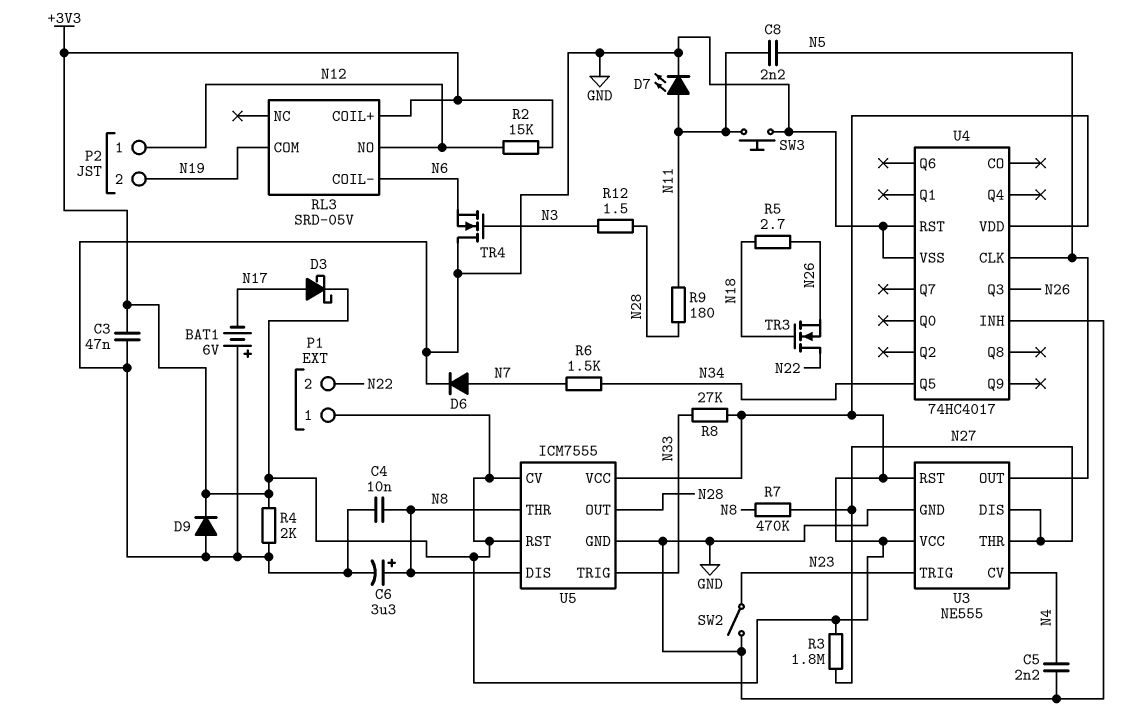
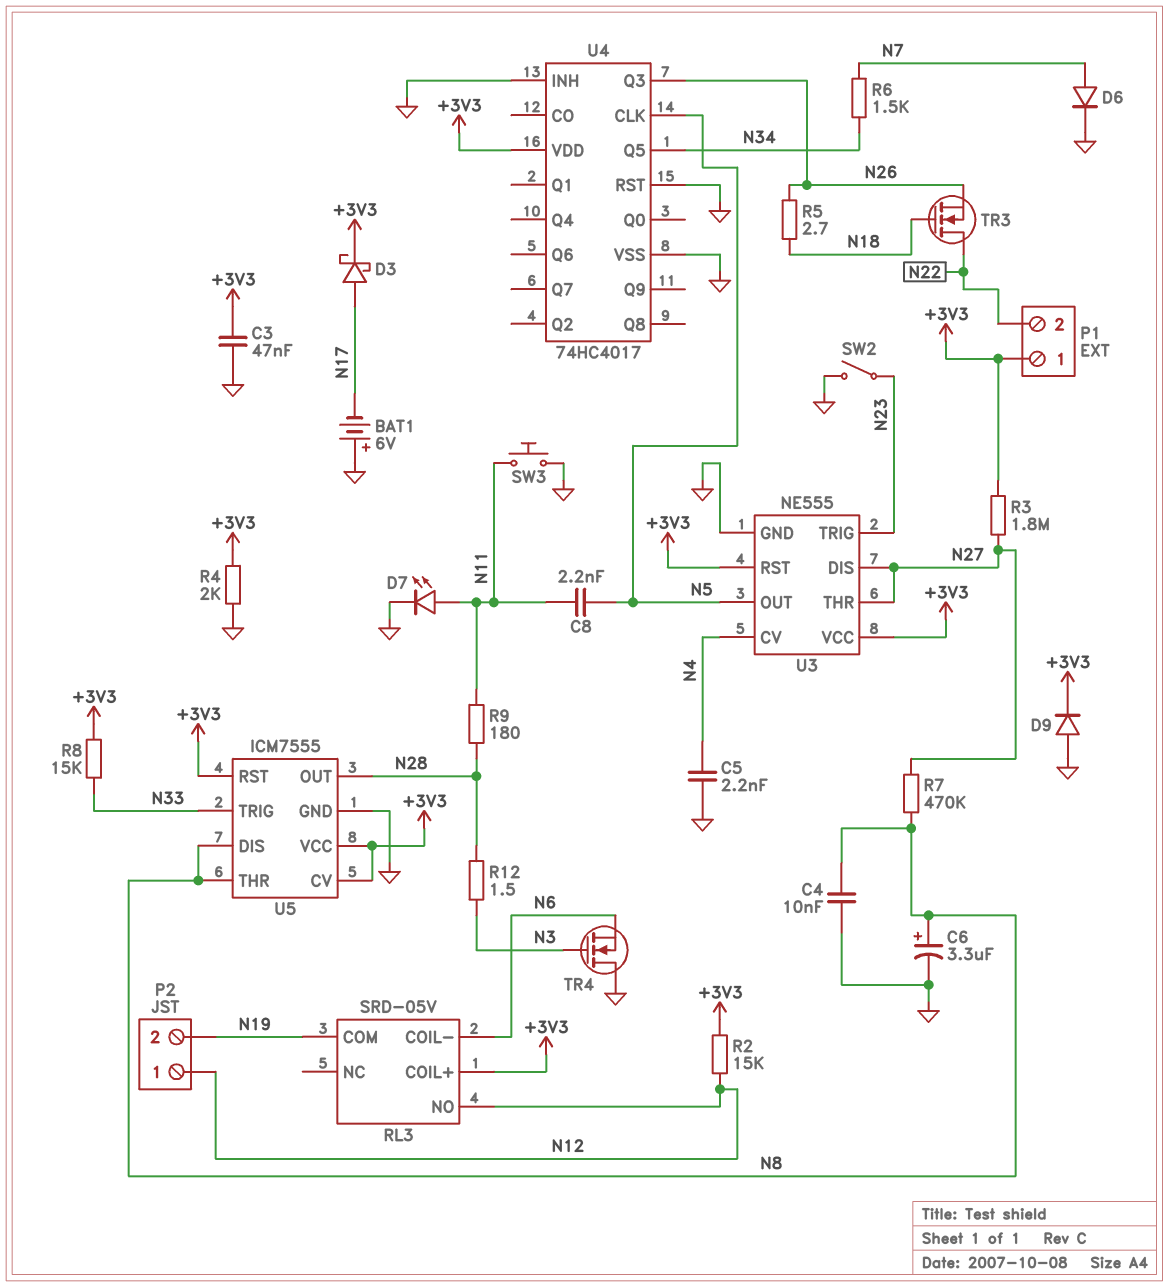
R8: 27k (+3V3, N33) -> 15k (+3V3, N33)

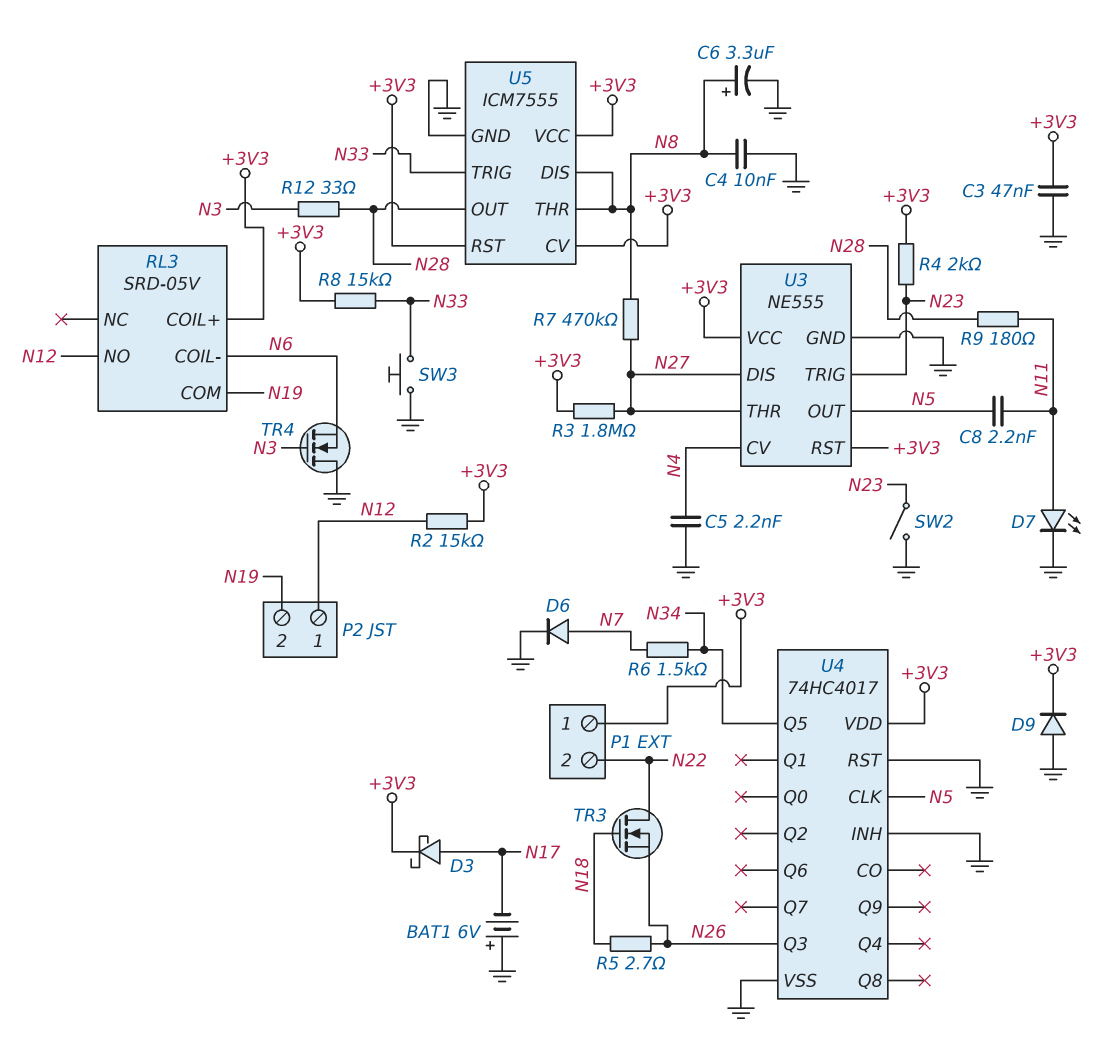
R4: 2k (+3V3, GND) -> 2k (+3V3, N23)
R12: 1.5 (N3, N28) -> 33 (N3, N28)
SW3: button (GND, N11) -> button (GND, N33)

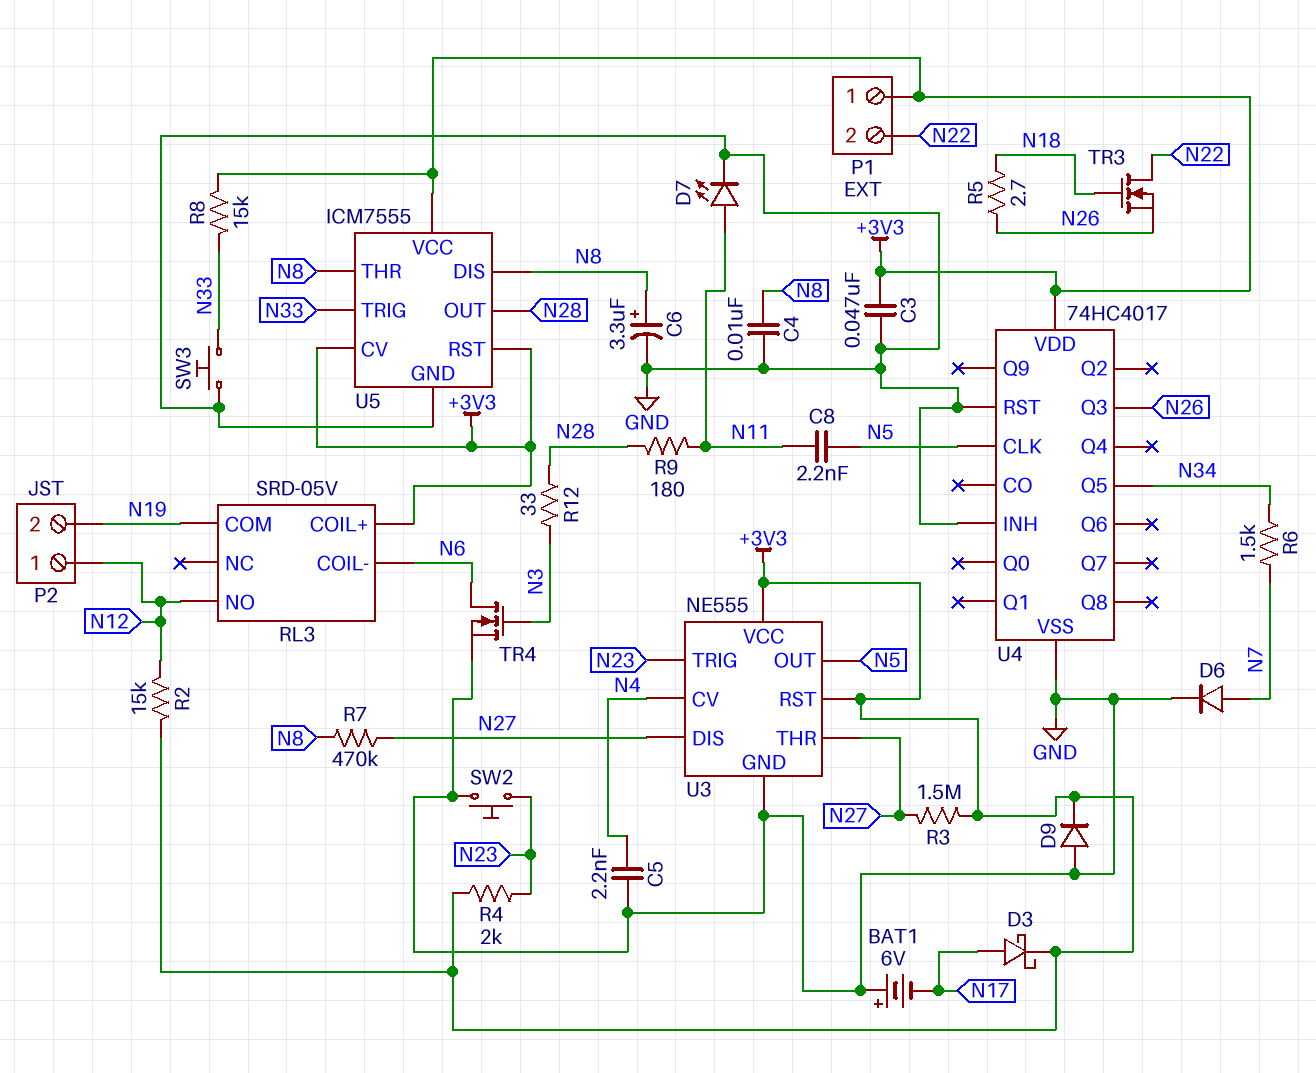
R3: 1.8M (+3V3, N27) -> 1.5M (+3V3, N27)
SW2: switch (GND, N23) -> button (GND, N23)
TR4: NMOS (G N3, D GND, S N6) -> NMOS (G N3, D N6, S GND)

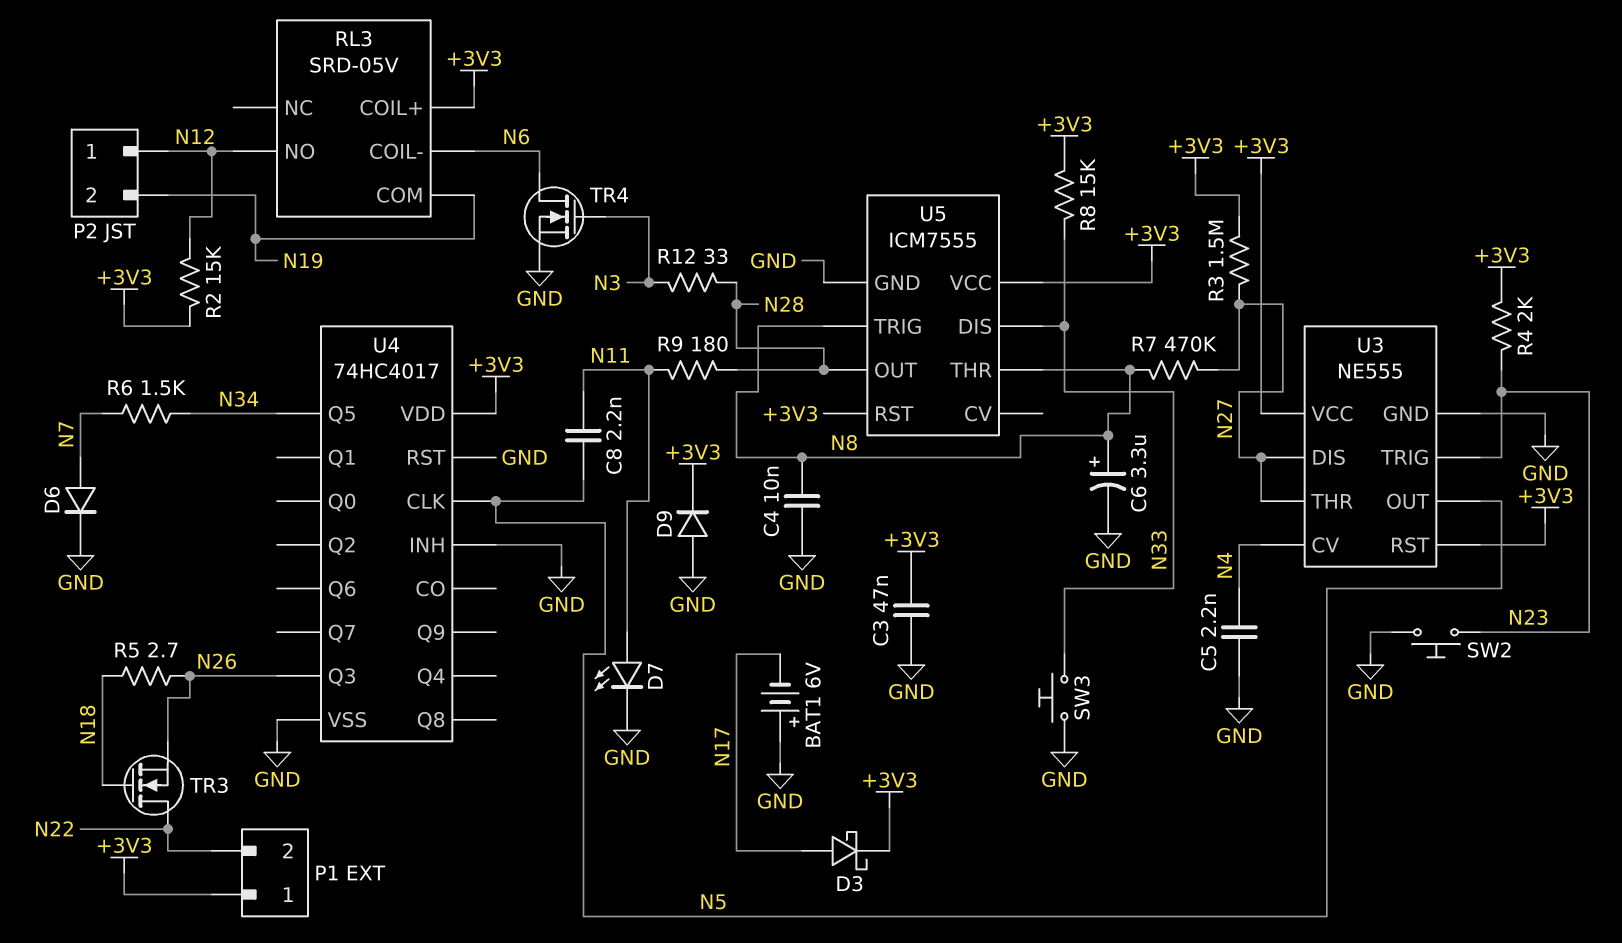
U5 pin CV: +3V3 -> none
U5 pin DIS: N8 -> N33
U5 pin TRIG: N33 -> N8

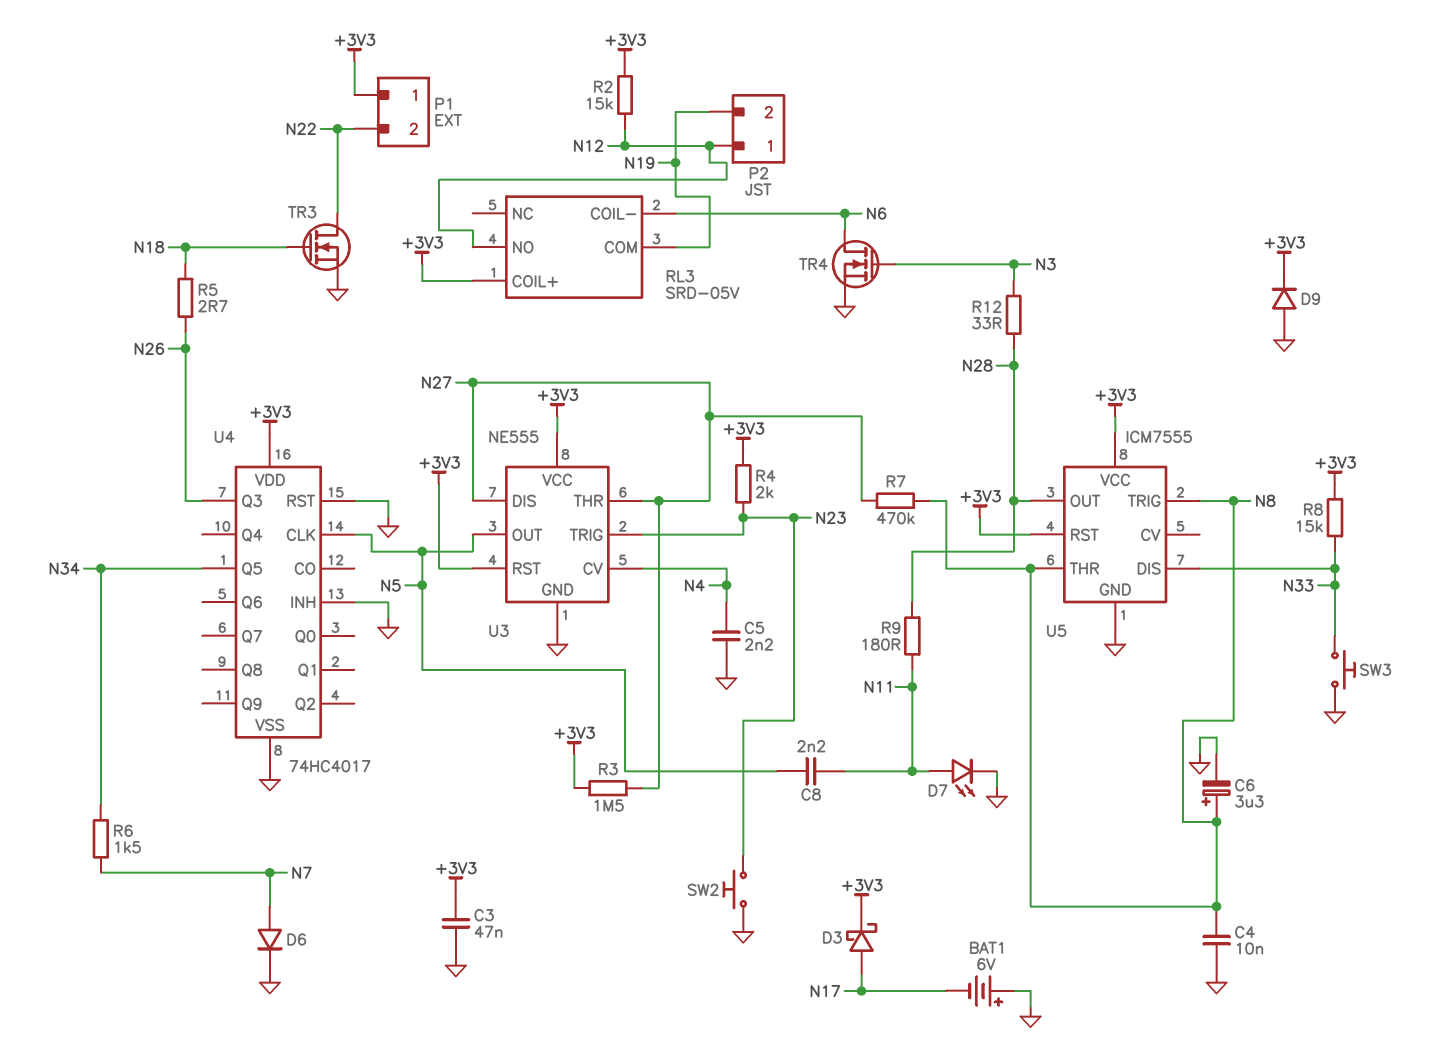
TR3: NMOS (G N18, D N22, S N26) -> NMOS (G N18, D N22, S GND)

